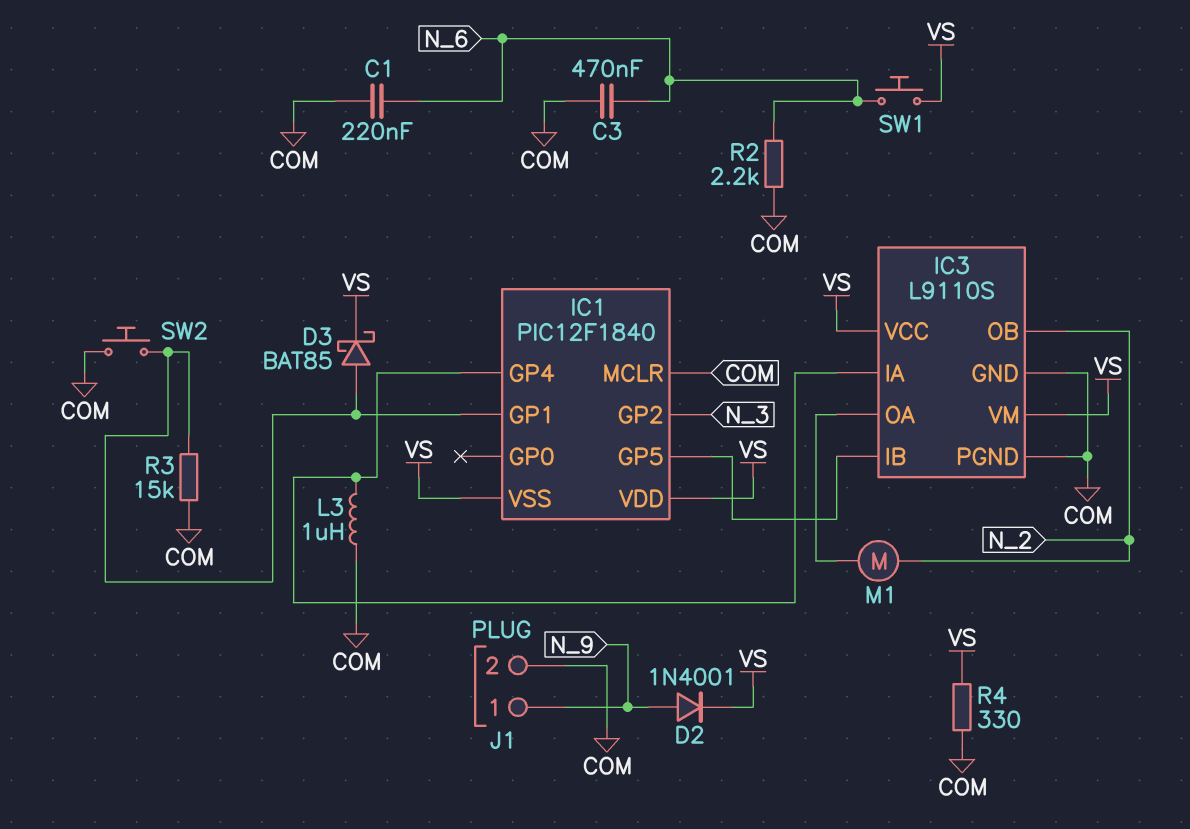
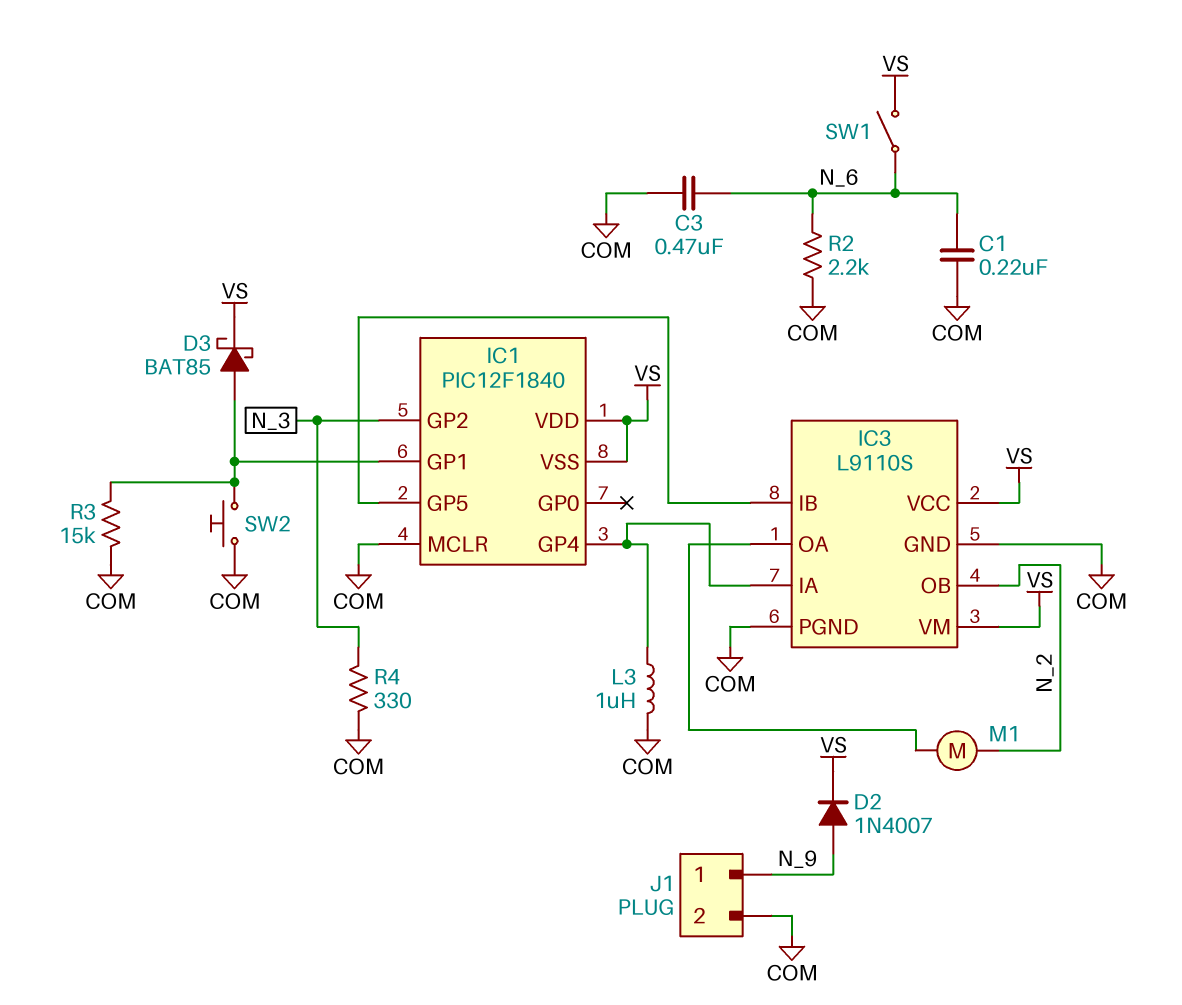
D2: diode 1N4001 (A N_9, K VS) -> diode 1N4007 (A N_9, K VS)
R4: 330 (COM, VS) -> 330 (COM, N_3)
SW1: button (N_6, VS) -> switch (N_6, VS)

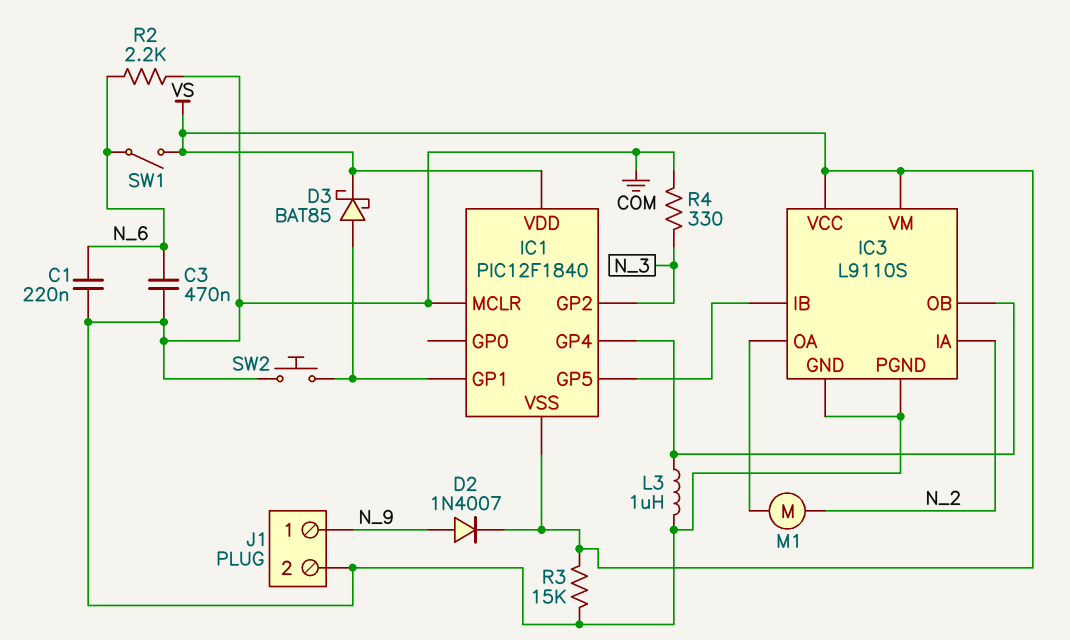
IC3 pin IA: IC1/GP4 -> N_2
IC3 pin OB: N_2 -> IC1/GP4
R3: 15k (COM, IC1/GP1) -> 15k (COM, VS)

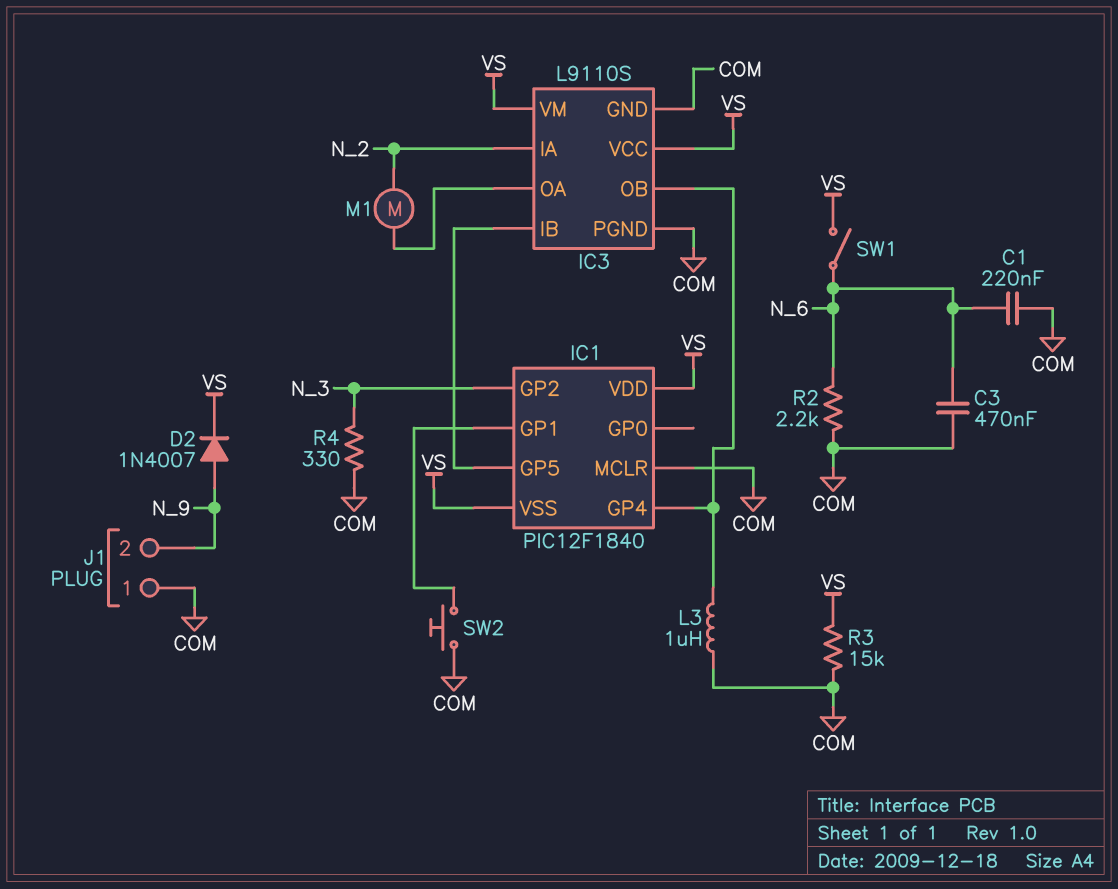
D3: schottky BAT85 (A IC1/GP1, K VS) -> none
J1 pin 1: N_9 -> COM
J1 pin 2: COM -> N_9

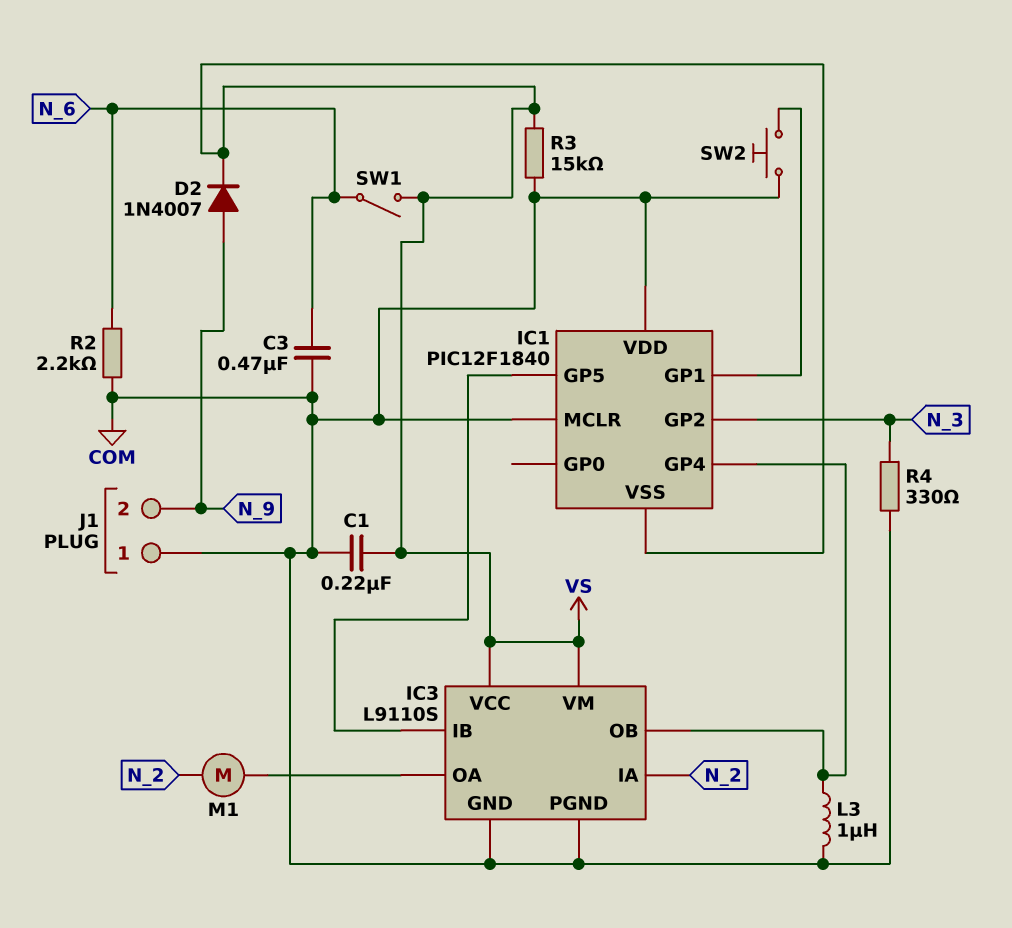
C1: 220nF (COM, N_6) -> 220nF (COM, VS)
IC1 pin VDD: VS -> COM

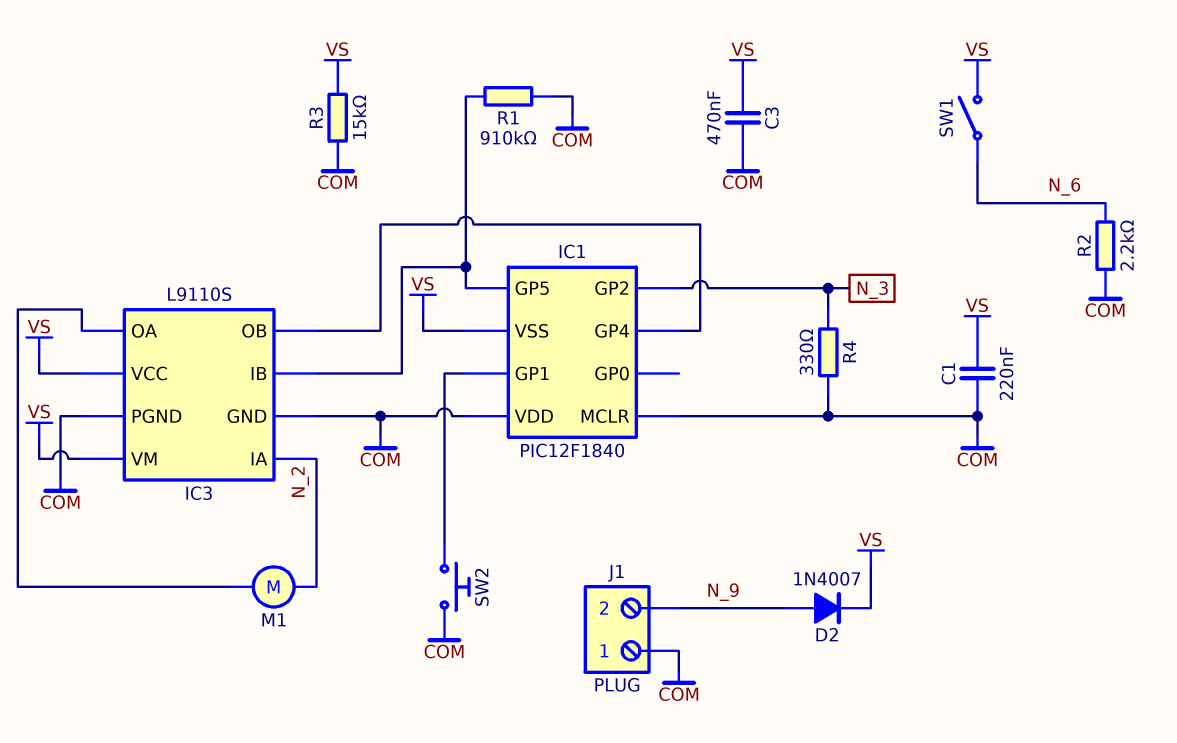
C3: 470nF (COM, N_6) -> 470nF (COM, VS)
L3: 1uH (COM, IC1/GP4) -> none
R1: none -> 910k (COM, IC1/GP5)

